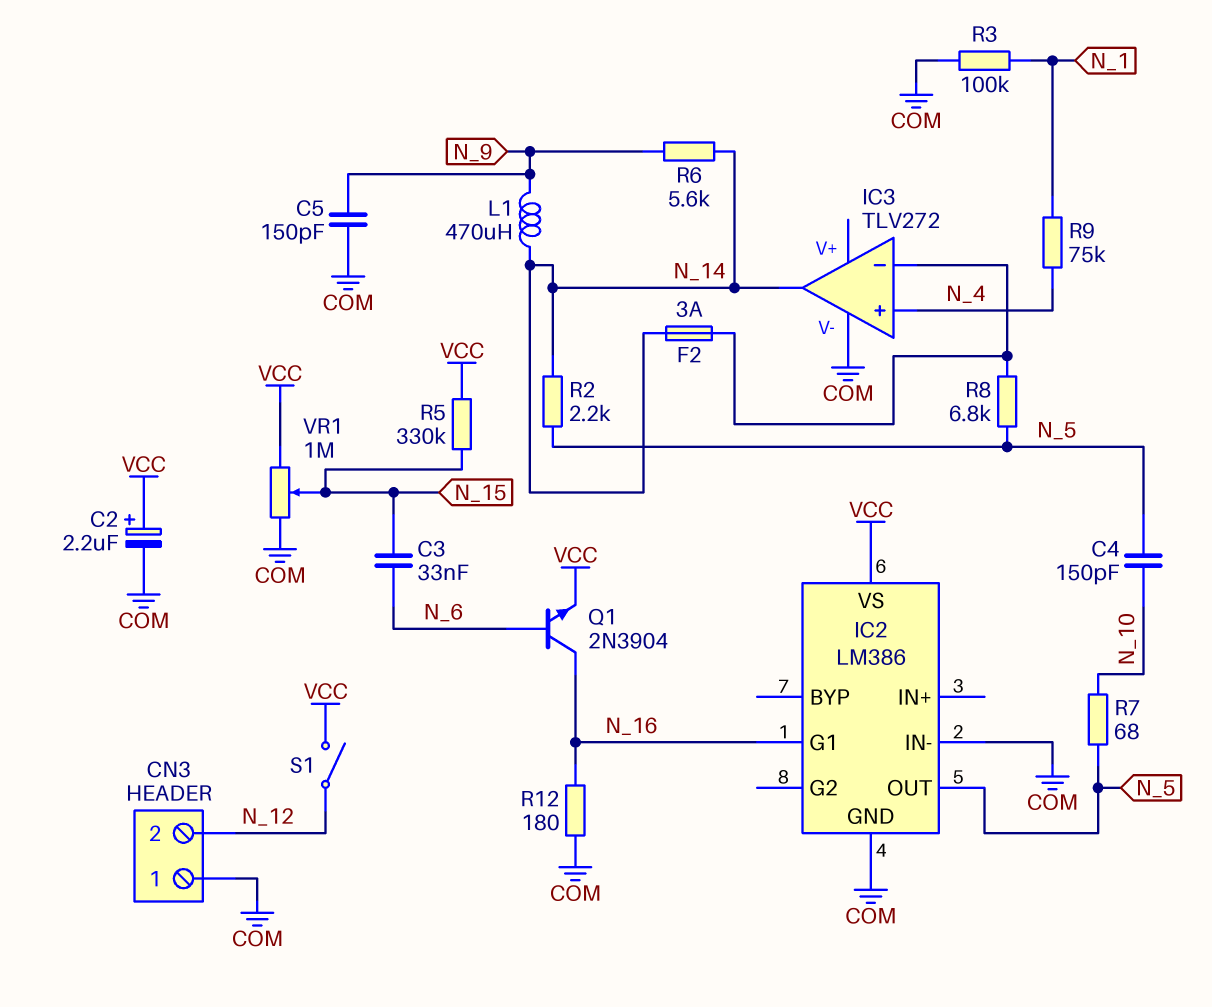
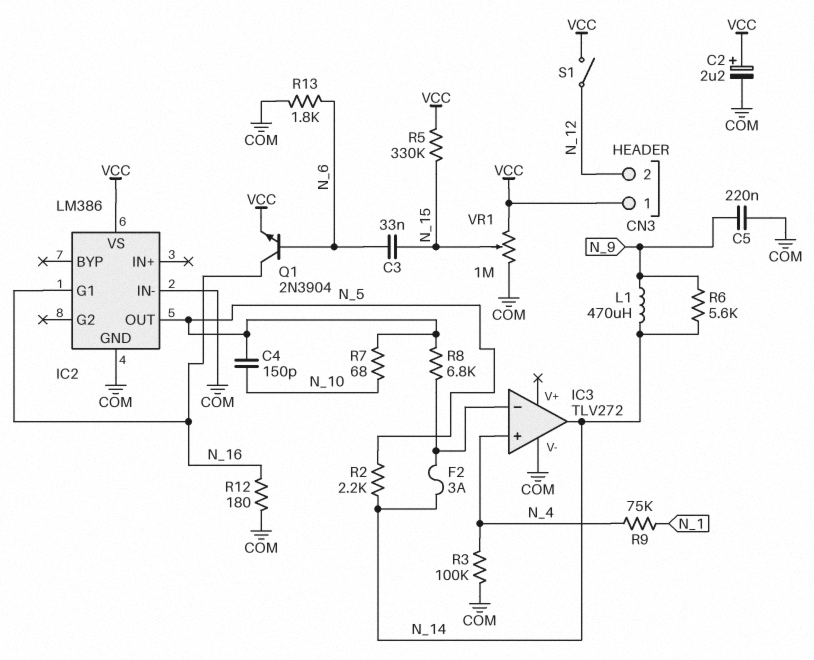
C5: 150pF (COM, N_9) -> 220nF (COM, N_9)
CN3 pin 1: COM -> VCC
R3: 100k (COM, N_1) -> 100k (COM, N_4)
R13: none -> 1.8k (COM, N_6)

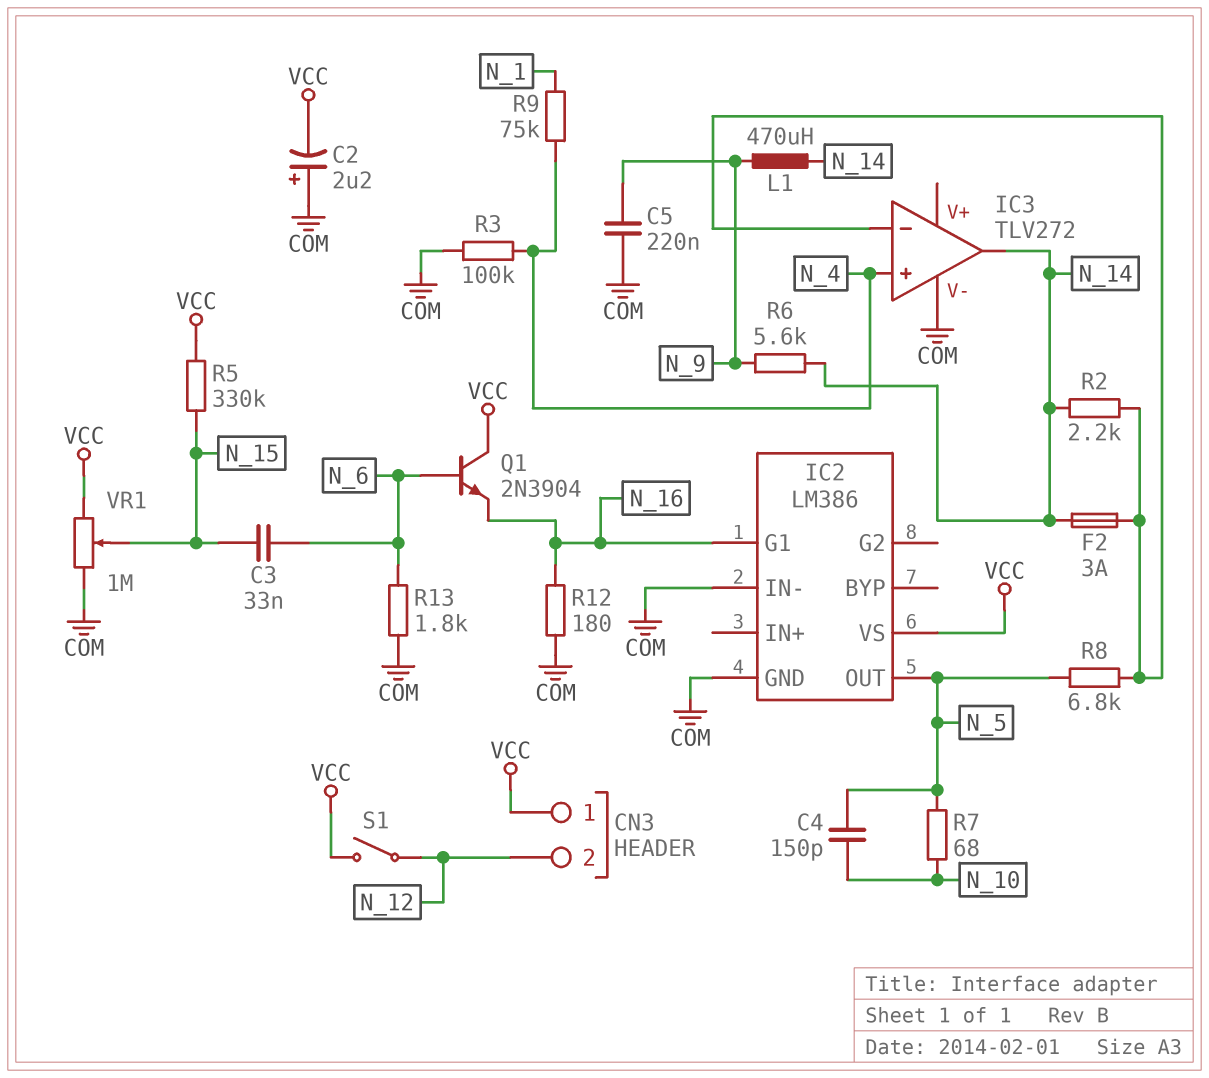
C2: 2.2uF (plus VCC, minus COM) -> 2.2uF (plus COM, minus VCC)
Q1: NPN 2N3904 (B N_6, C N_16, E VCC) -> NPN 2N3904 (B N_6, C VCC, E N_16)
R2: 2.2k (N_5, N_14) -> 2.2k (IC3/in-, N_14)

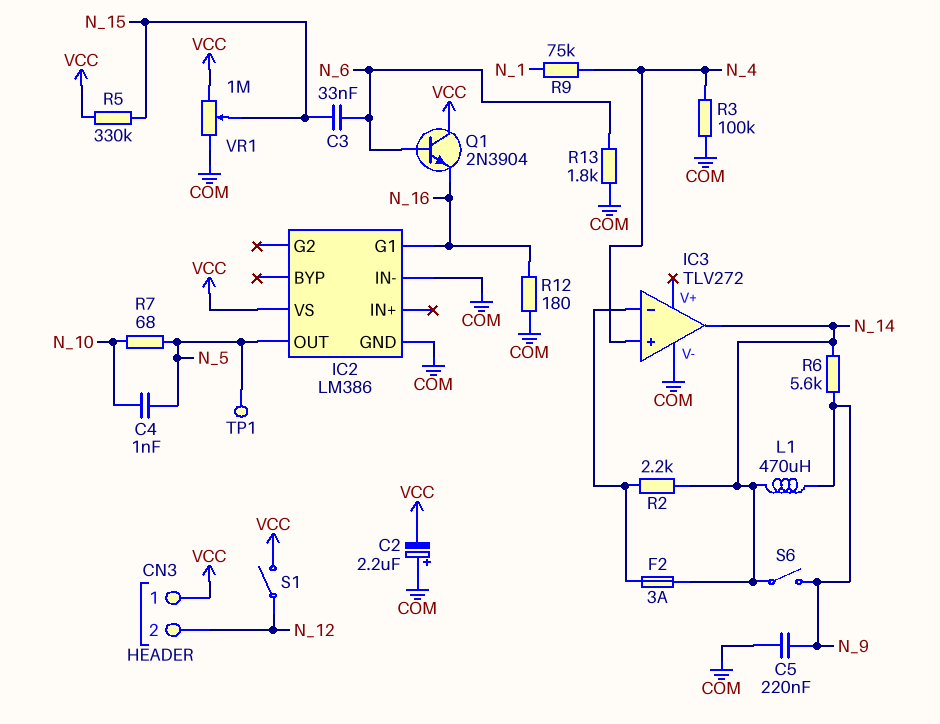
C4: 150pF (N_5, N_10) -> 1nF (N_5, N_10)
R8: 6.8k (IC3/in-, N_5) -> none
S6: none -> switch (N_9, N_14)
TP1: none -> test point (N_5)

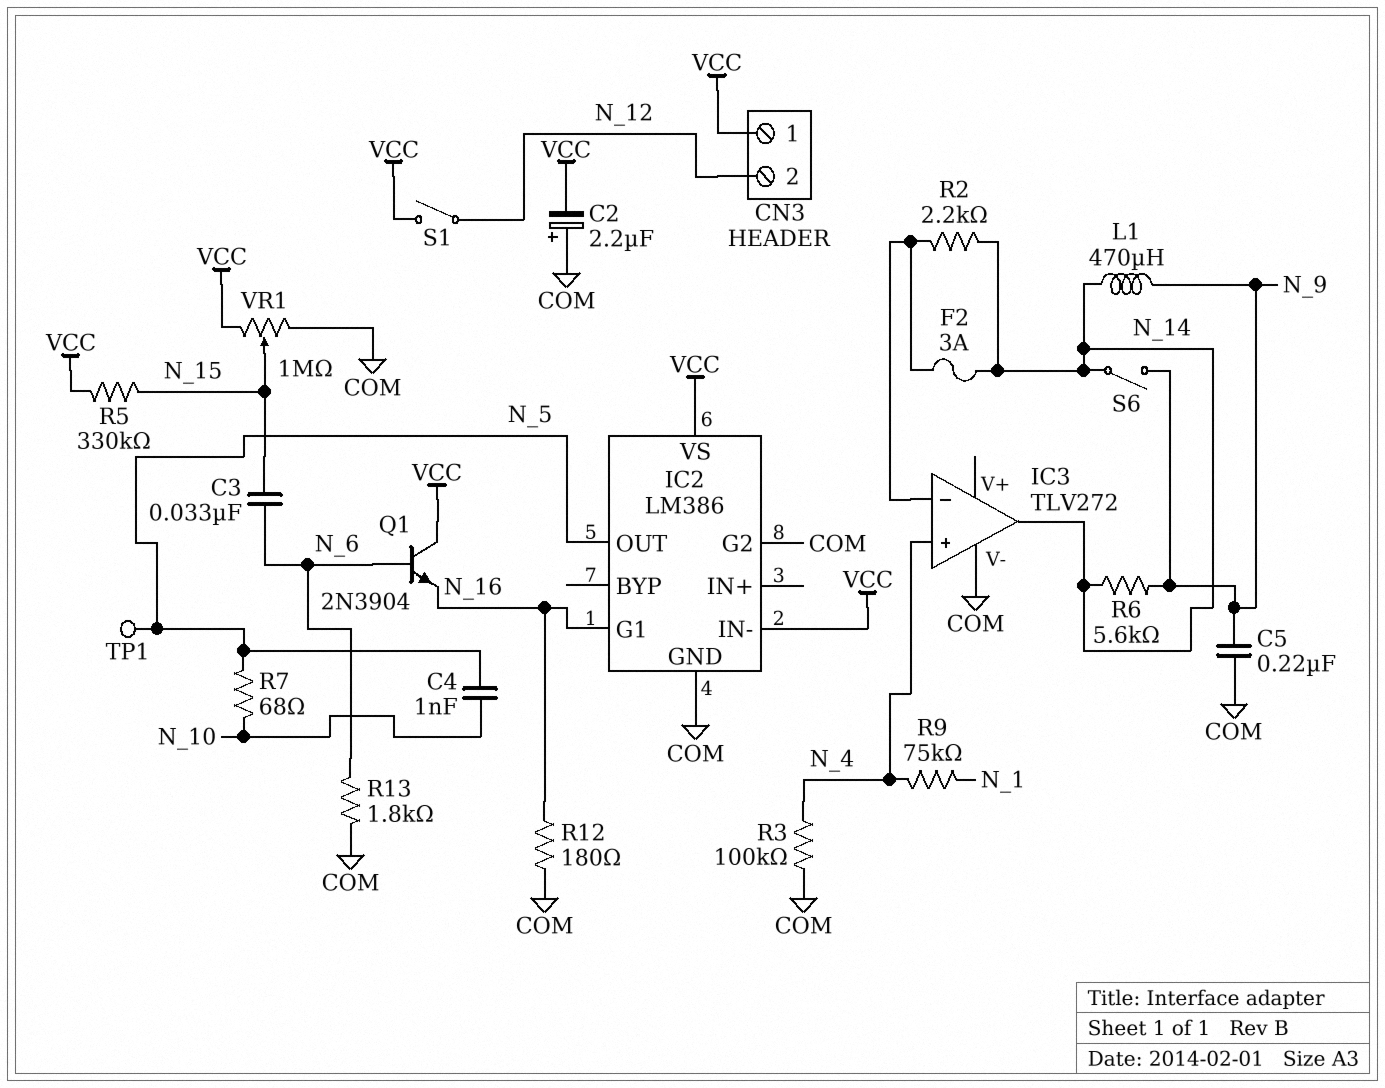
IC2 pin G2: none -> COM
IC2 pin IN-: COM -> VCC

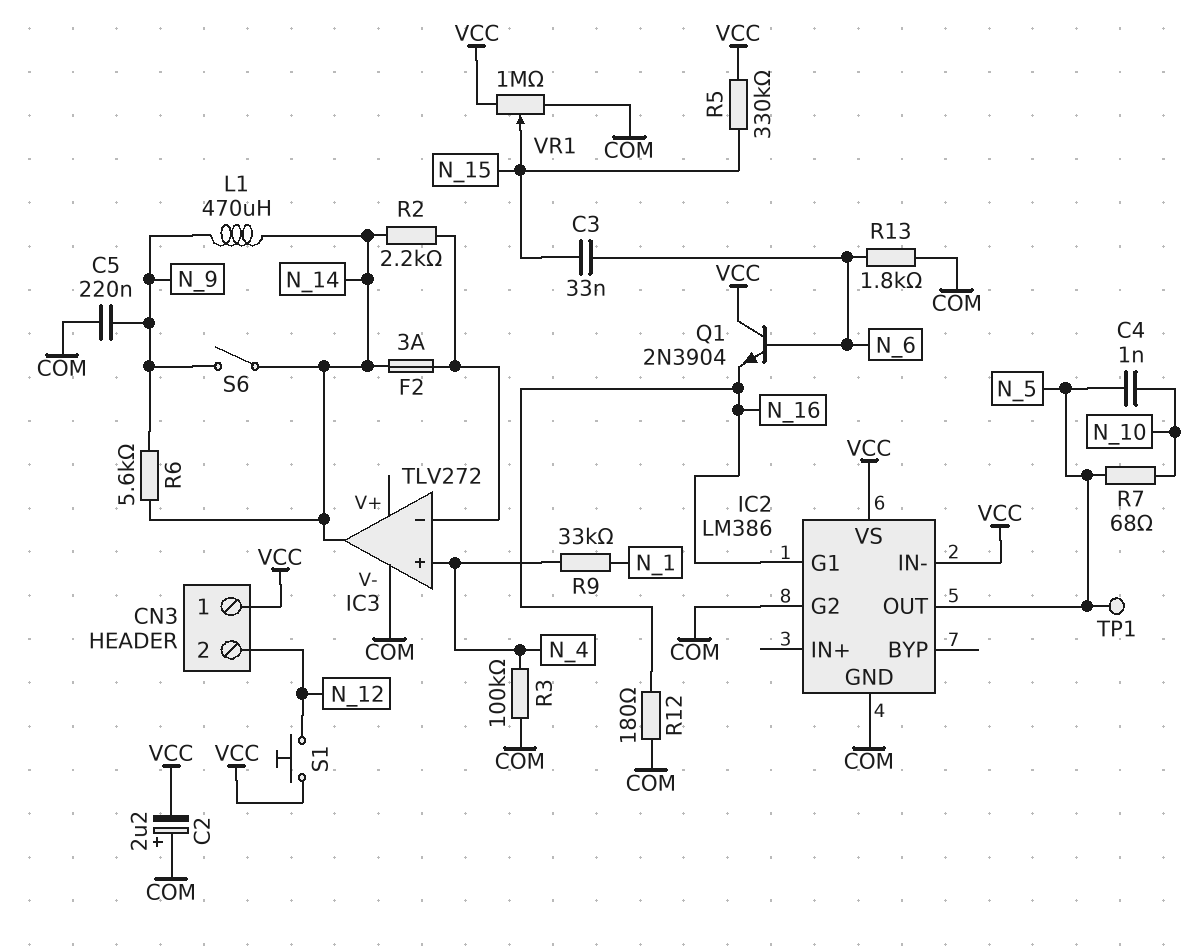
R9: 75k (N_1, N_4) -> 33k (N_1, N_4)
S1: switch (N_12, VCC) -> button (N_12, VCC)

